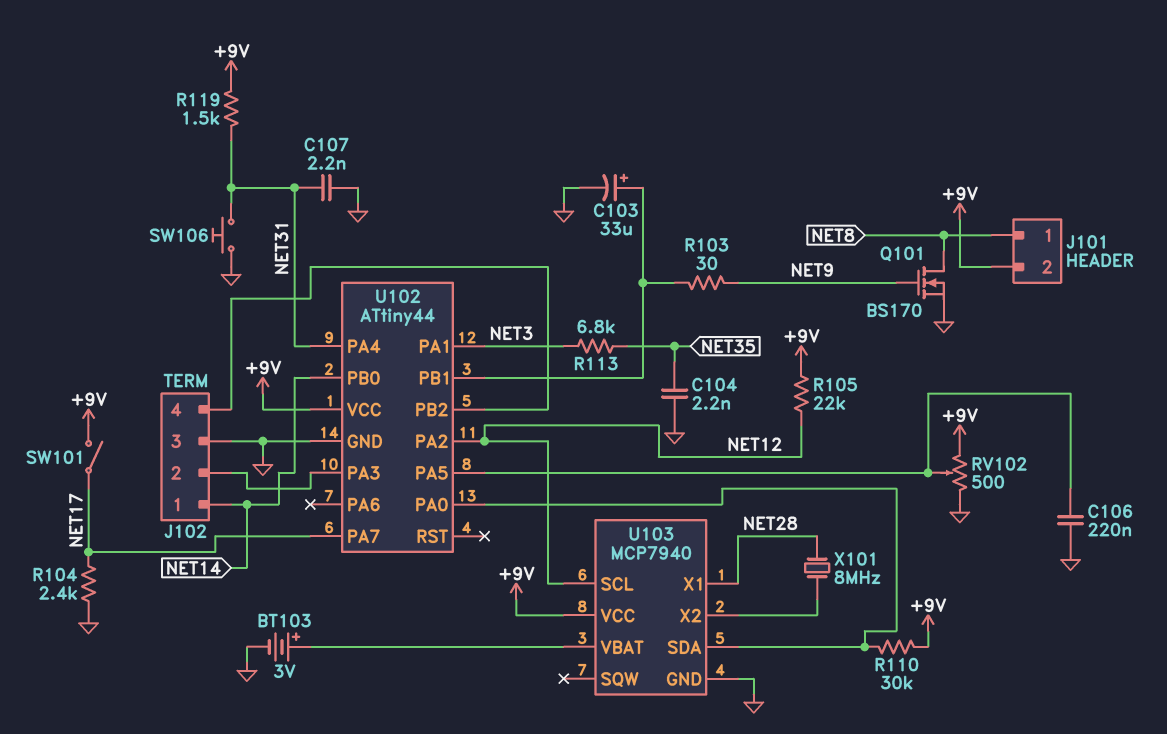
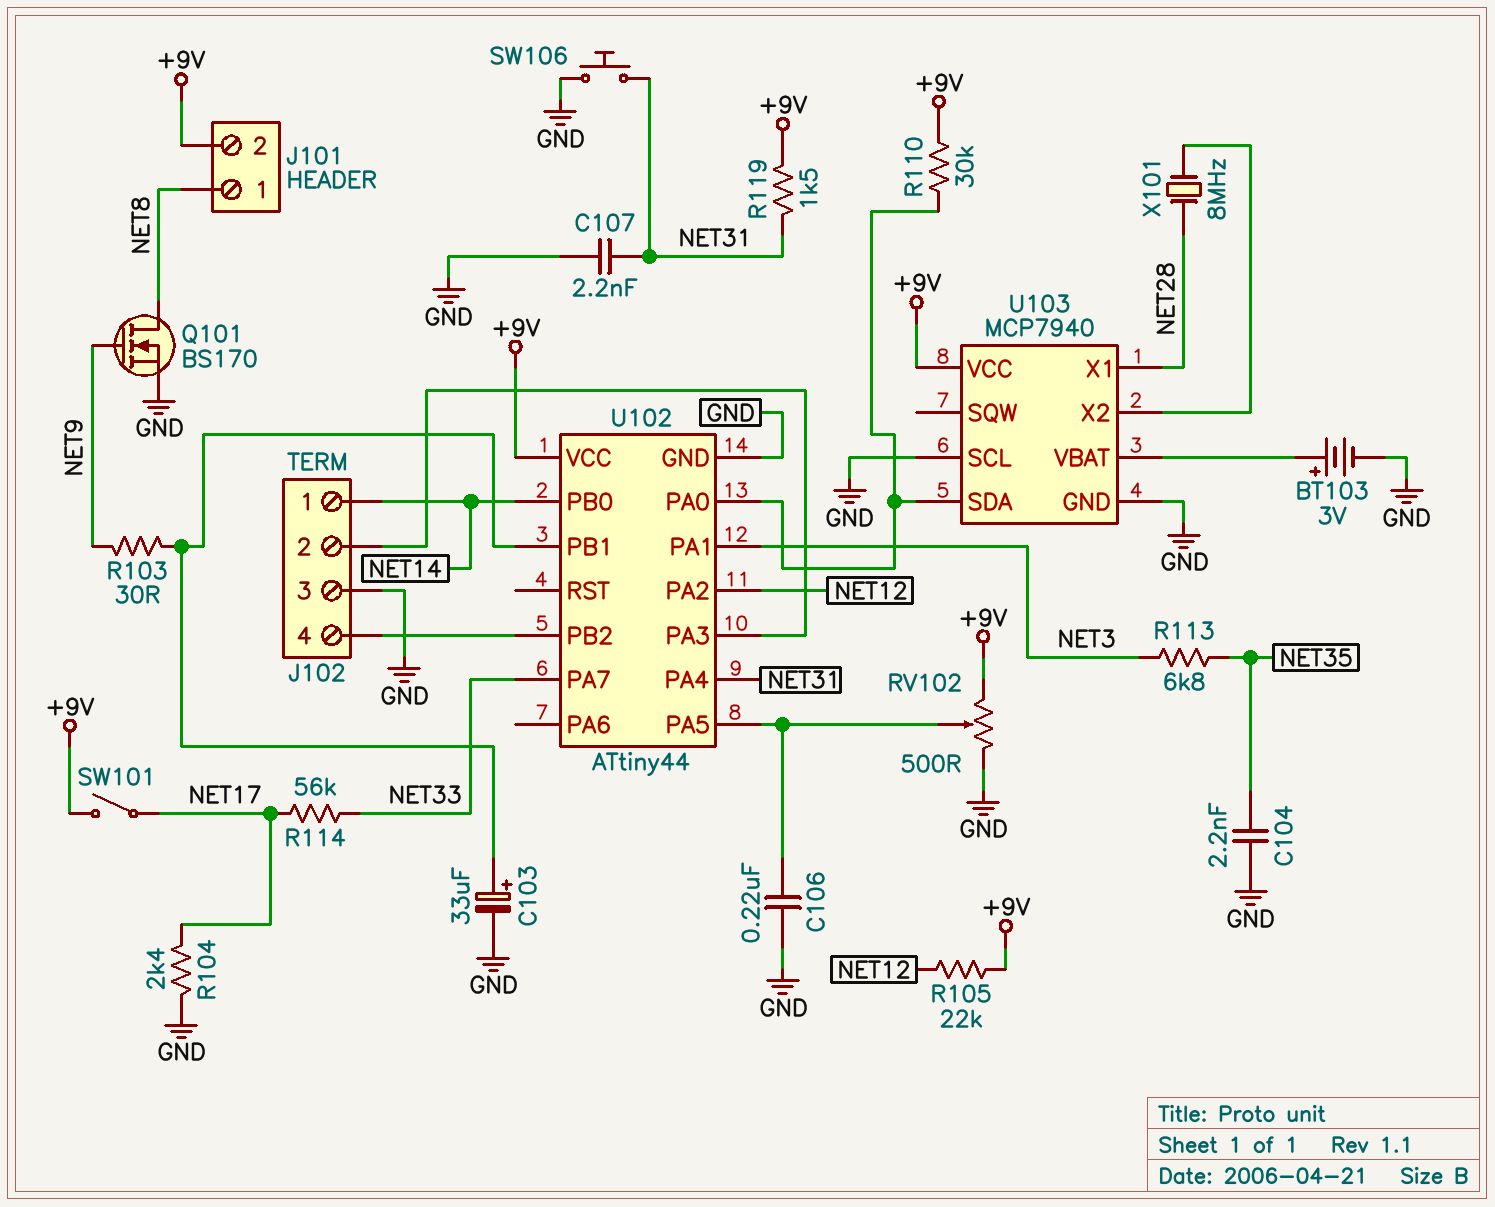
R114: none -> 56k (NET17, NET33)
U102 pin PA7: NET17 -> NET33
U103 pin SCL: NET12 -> GND

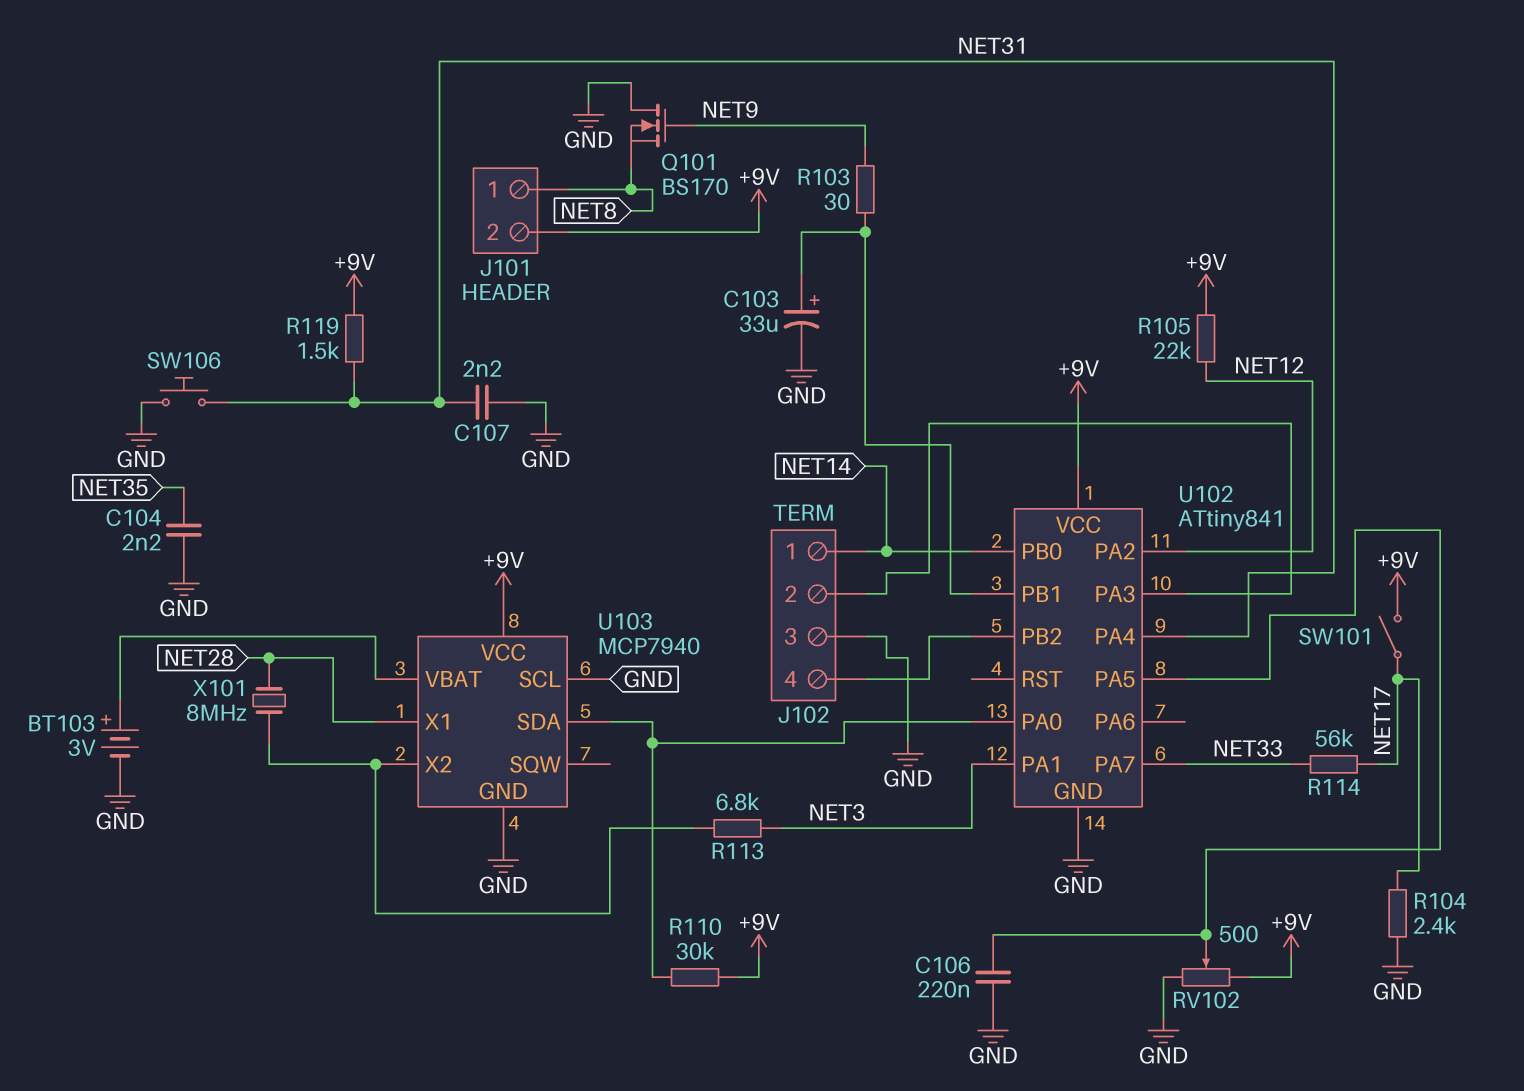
Q101: NMOS BS170 (G NET9, D NET8, S GND) -> NMOS BS170 (G NET9, D GND, S NET8)
R113: 6.8k (NET3, NET35) -> 6.8k (NET3, U103/X2)
U102: ATtiny44 -> ATtiny841

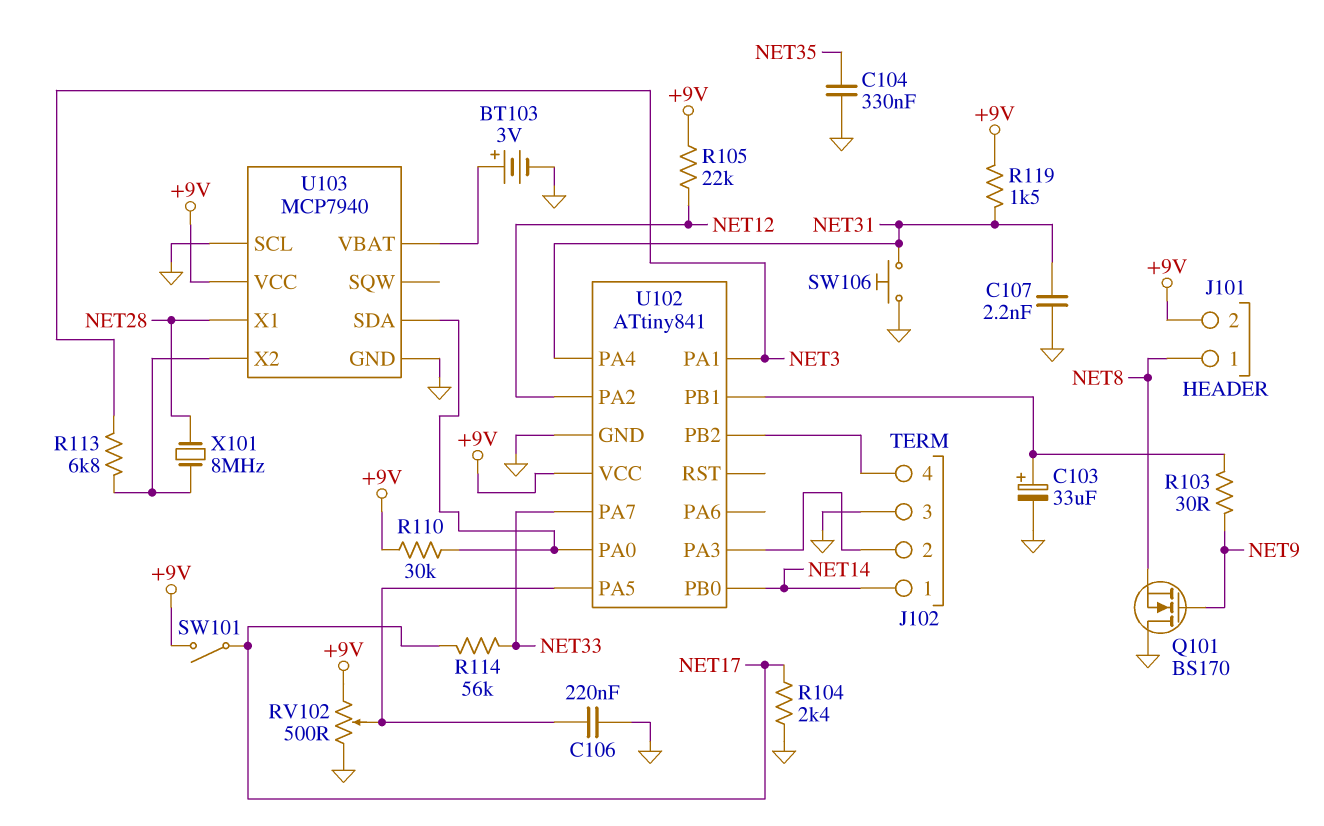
C104: 2.2nF (GND, NET35) -> 330nF (GND, NET35)

